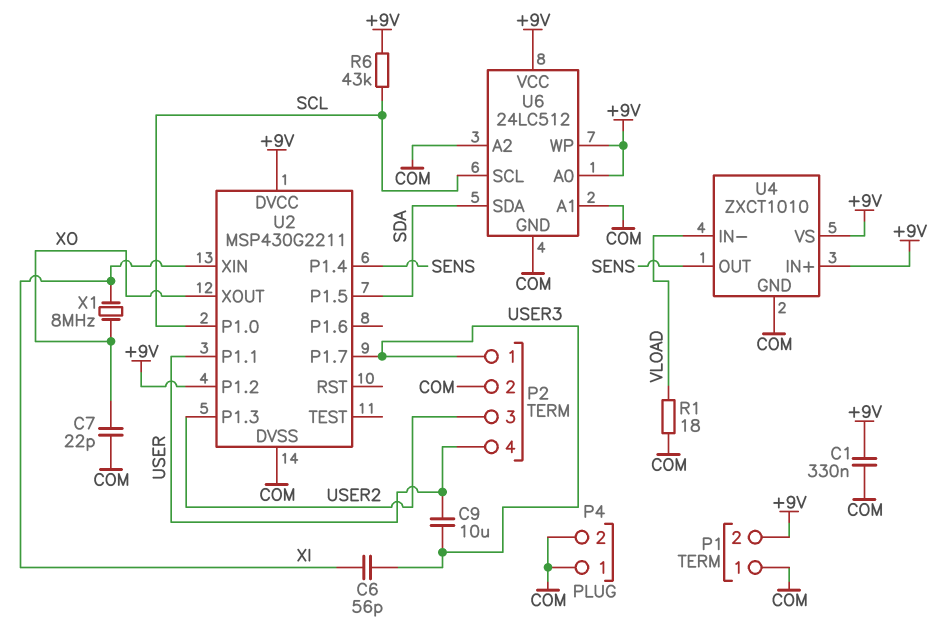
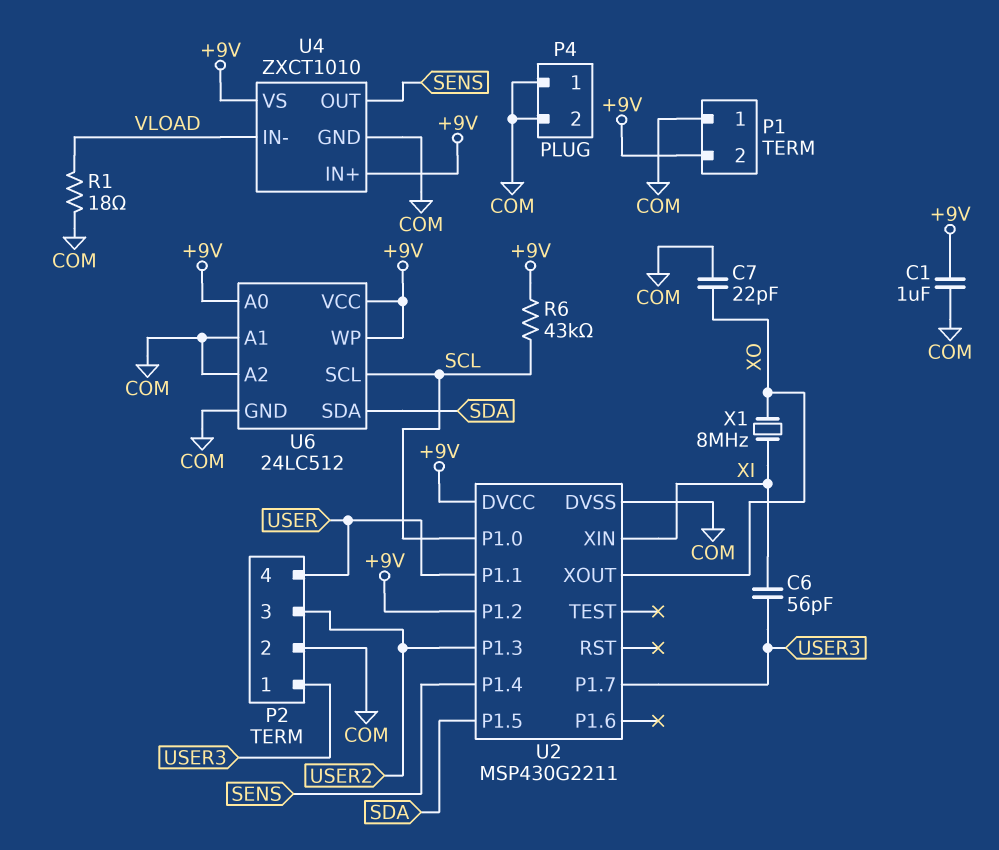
C1: 330nF (+9V, COM) -> 1uF (+9V, COM)
C9: 10uF (USER, USER3) -> none

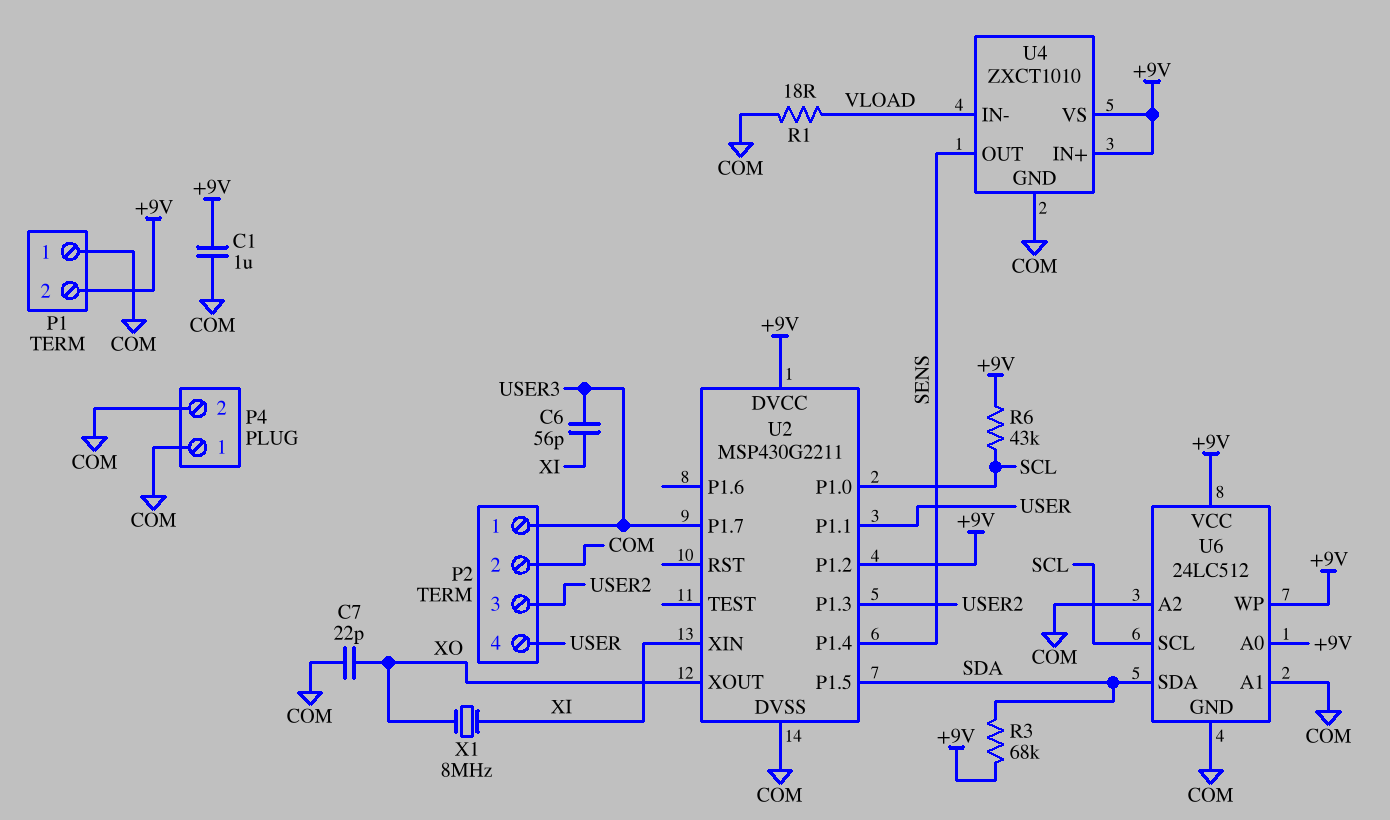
R3: none -> 68k (+9V, SDA)

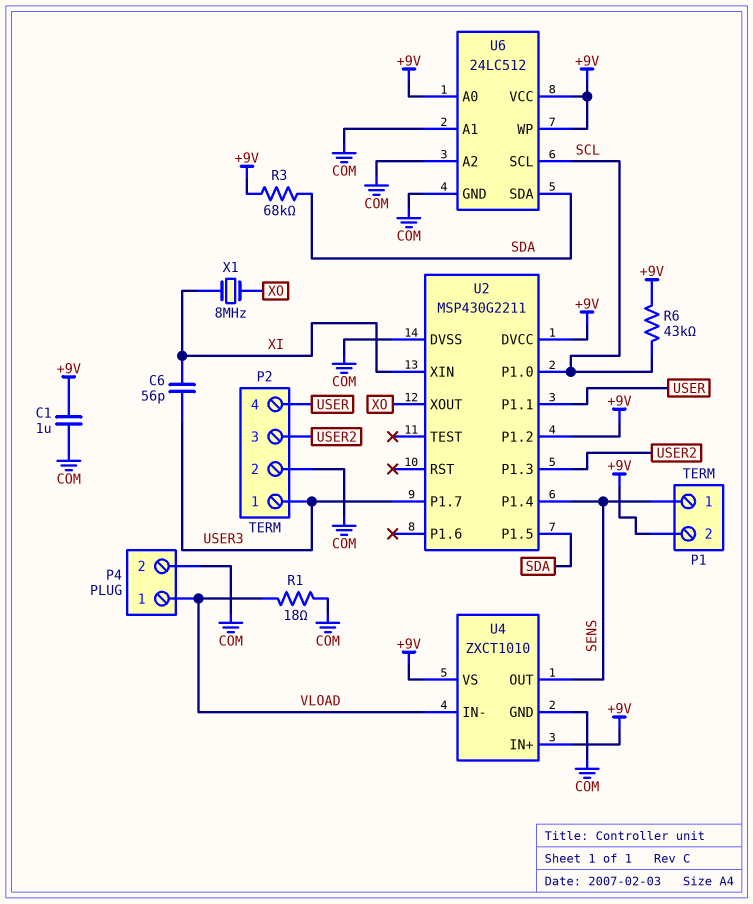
C7: 22pF (COM, XO) -> none
P1 pin 1: COM -> SENS
P4 pin 1: COM -> VLOAD

